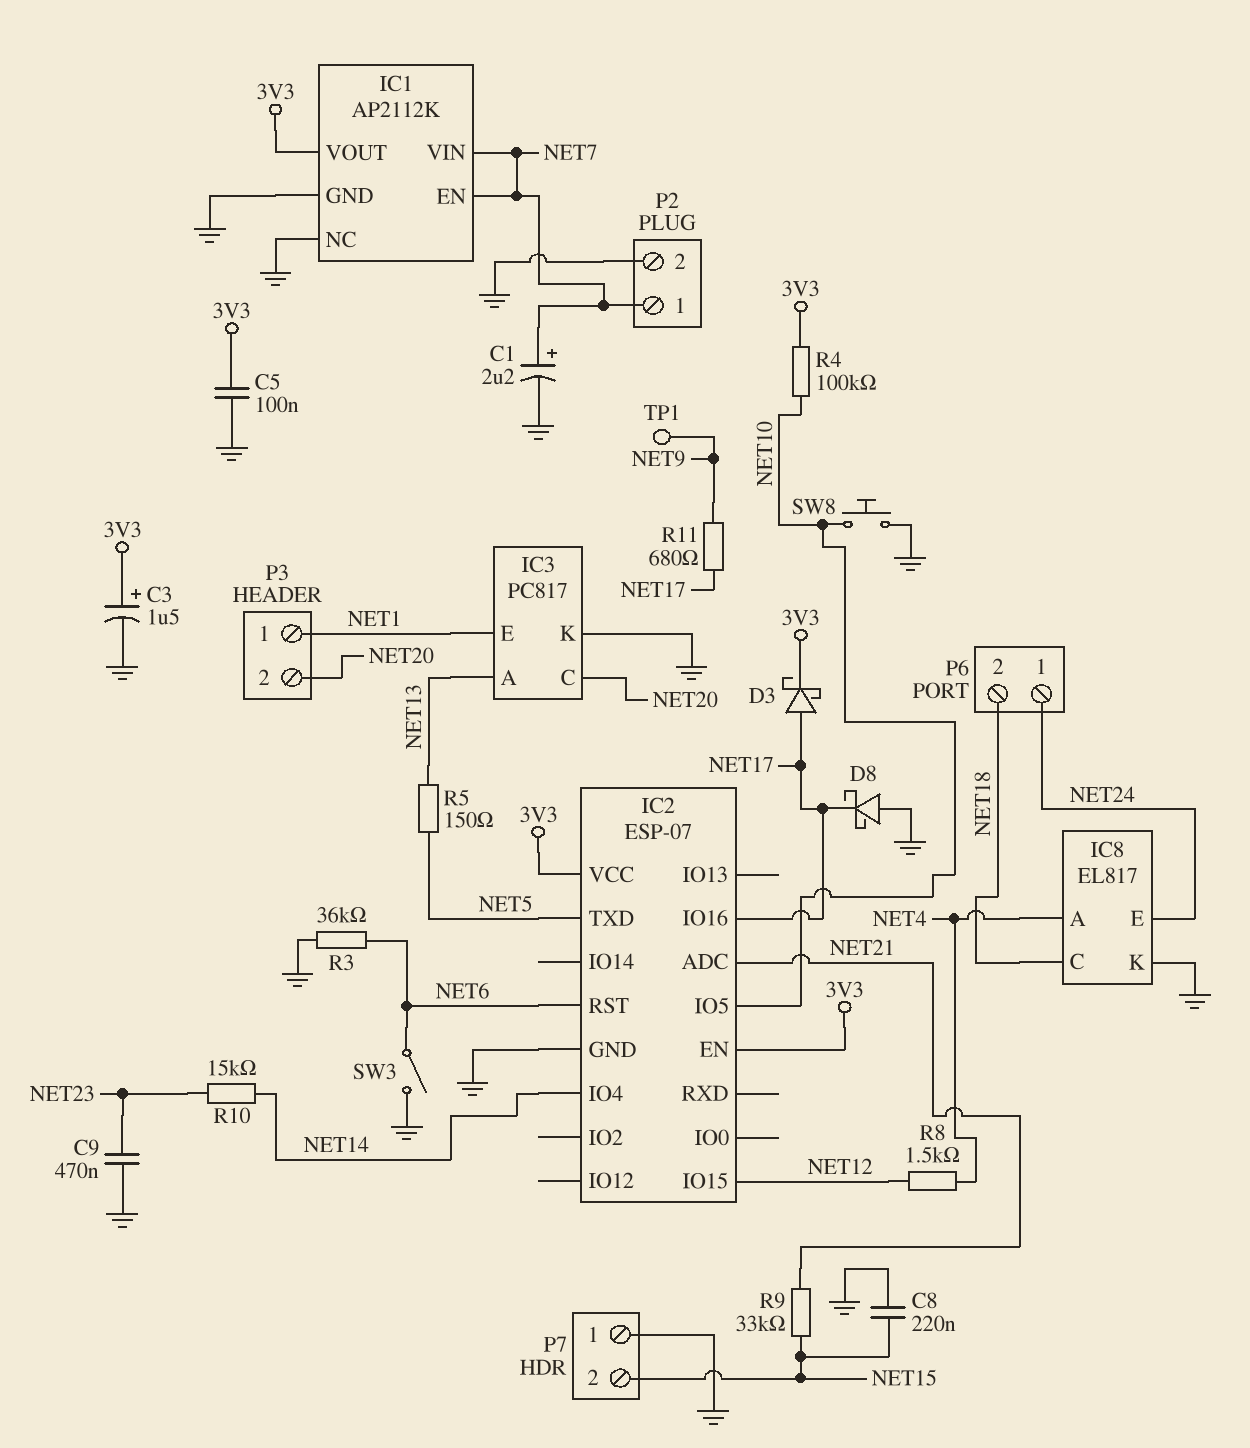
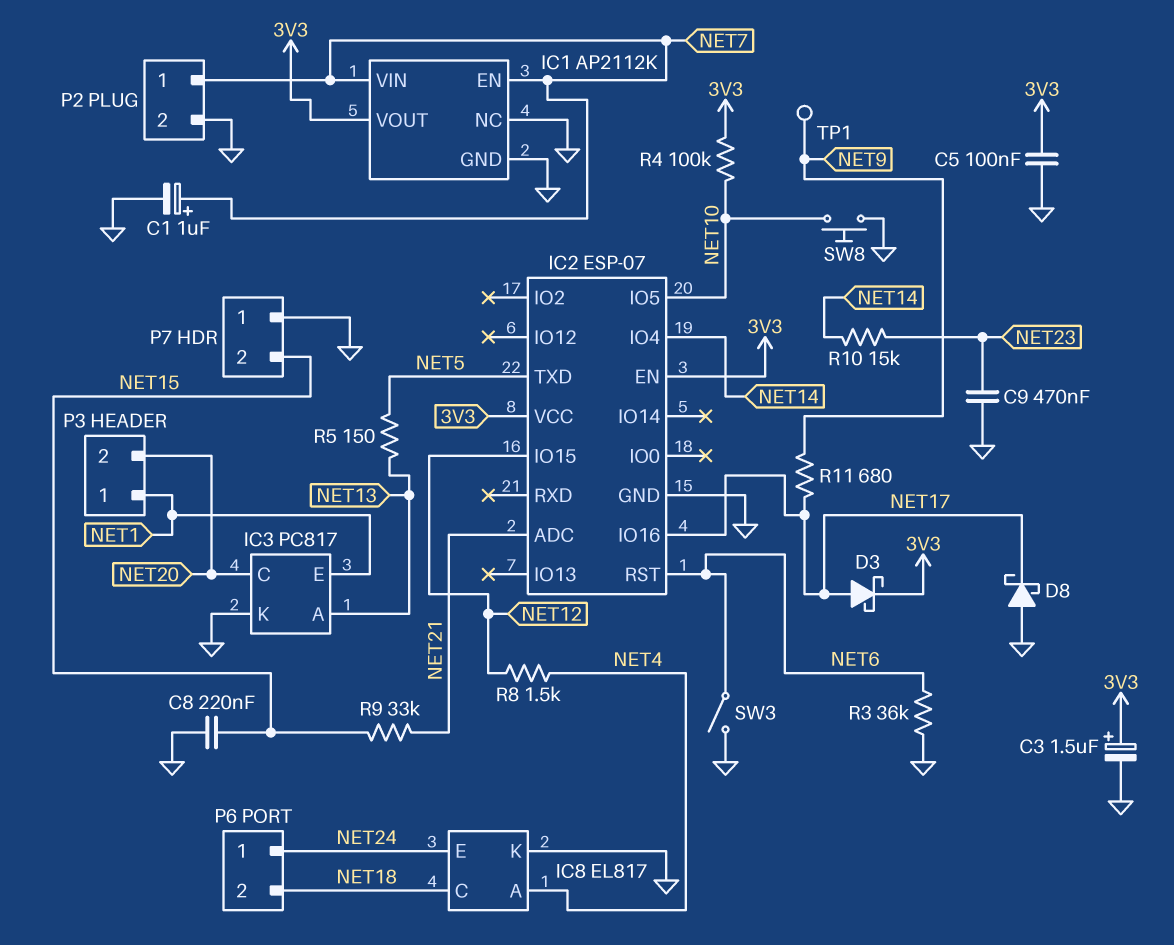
C1: 2.2uF (plus NET7, minus GND) -> 1uF (plus NET7, minus GND)

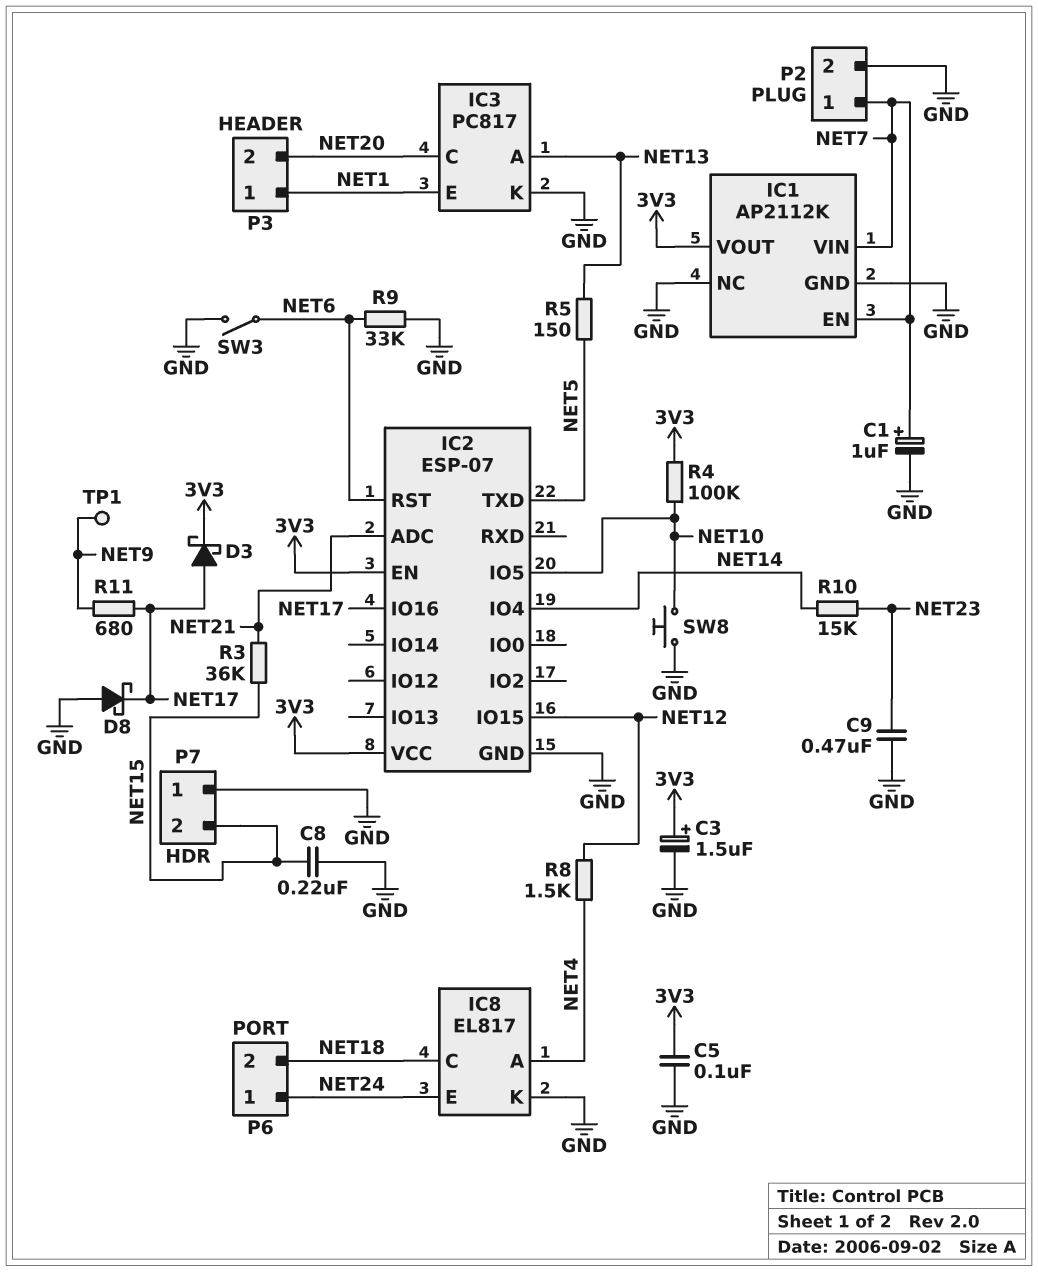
R3: 36k (GND, NET6) -> 36k (NET15, NET21)
R9: 33k (NET15, NET21) -> 33k (GND, NET6)

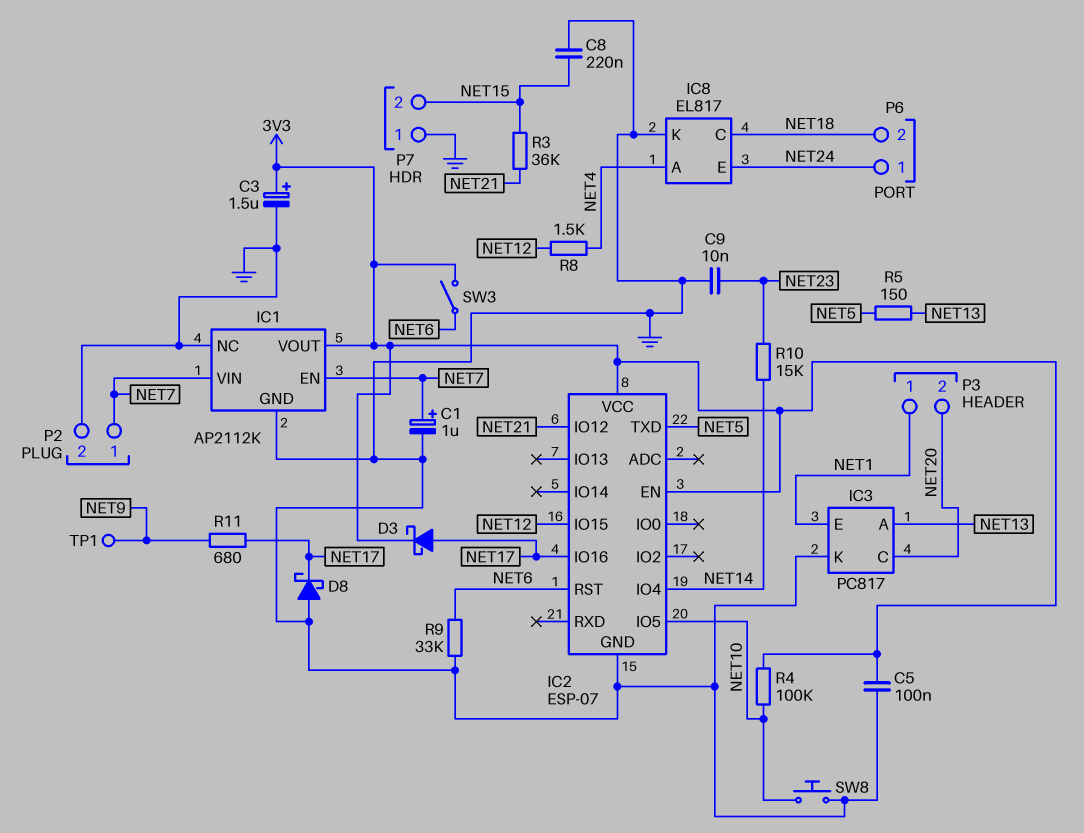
C9: 470nF (GND, NET23) -> 10nF (GND, NET23)
IC2 pin ADC: NET21 -> none
IC2 pin IO12: none -> NET21
SW3: switch (GND, NET6) -> switch (3V3, NET6)

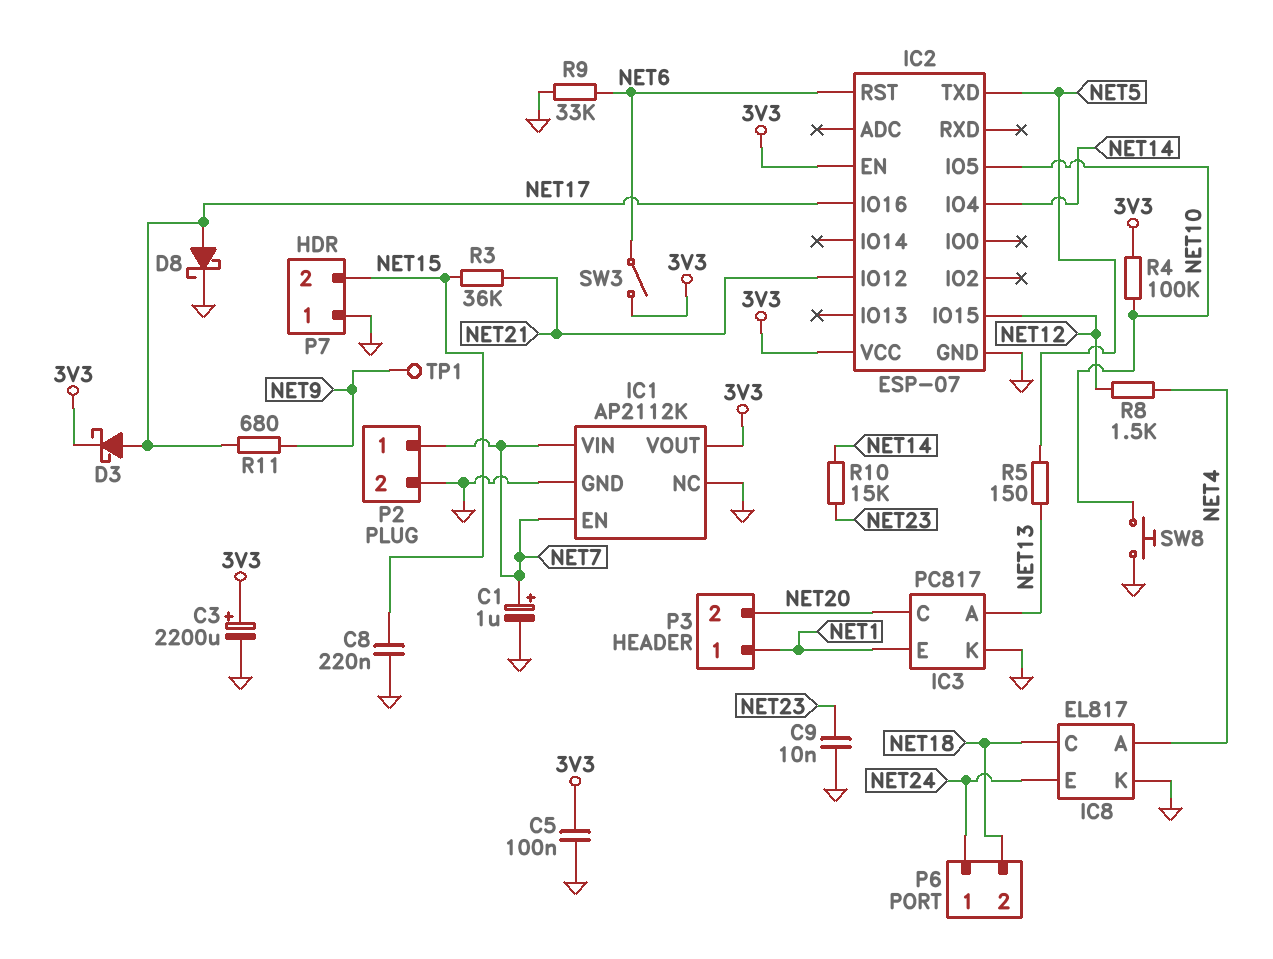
C3: 1.5uF (plus 3V3, minus GND) -> 2200uF (plus 3V3, minus GND)
D8: schottky (A GND, K NET17) -> schottky (A NET17, K GND)

